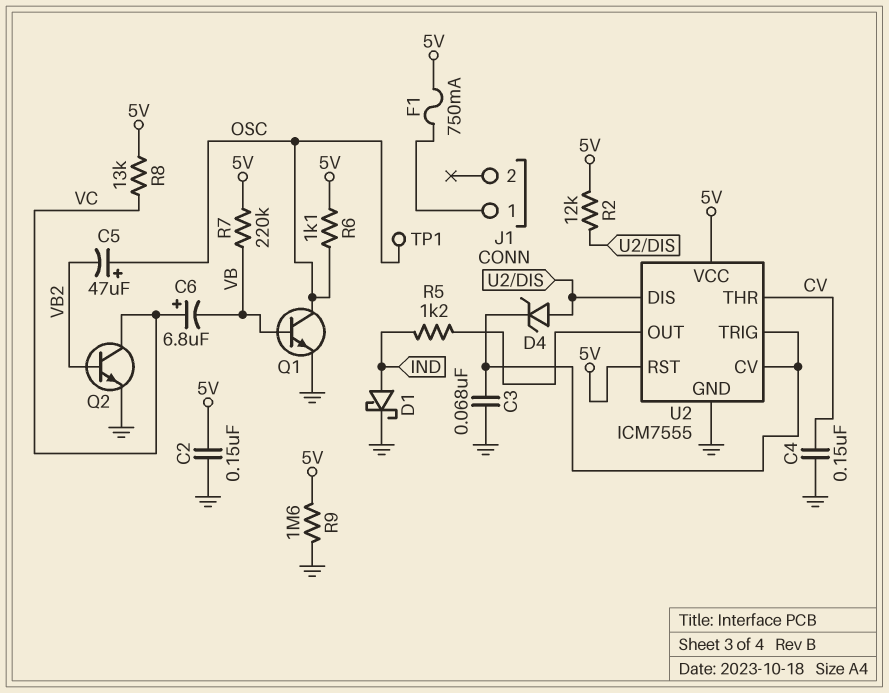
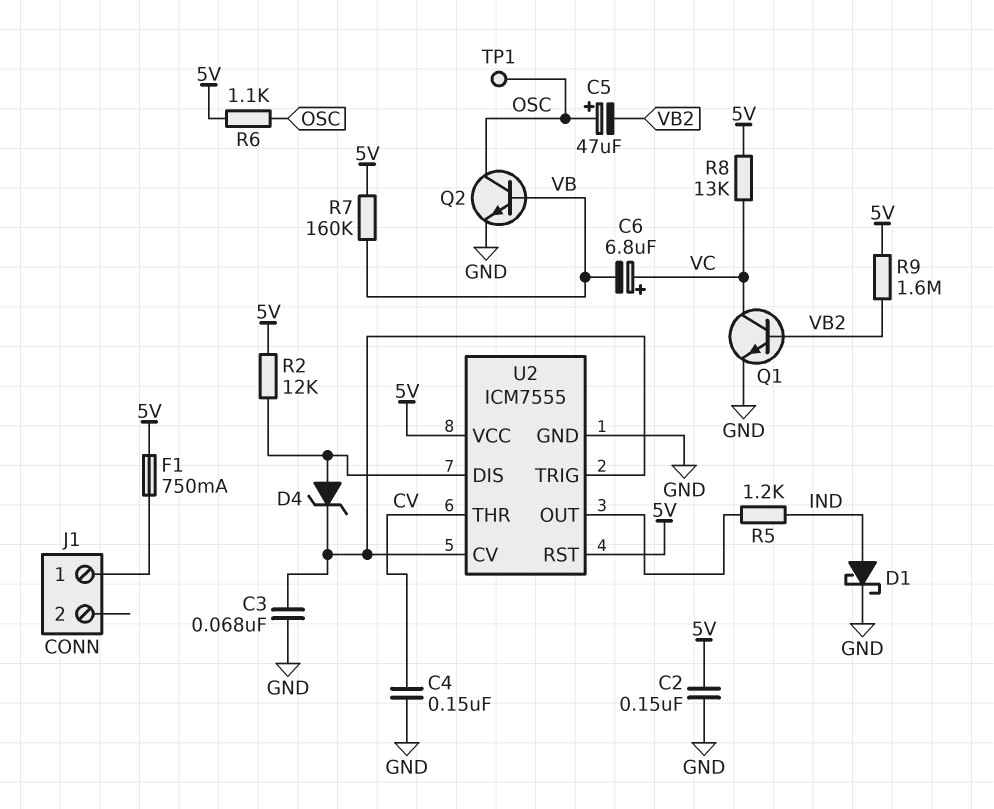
Q1: NPN (B VB, C OSC, E GND) -> NPN (B VB2, C VC, E GND)
Q2: NPN (B VB2, C VC, E GND) -> NPN (B VB, C OSC, E GND)
R7: 220k (5V, VB) -> 160k (5V, VB)
R9: 1.6M (5V, GND) -> 1.6M (5V, VB2)

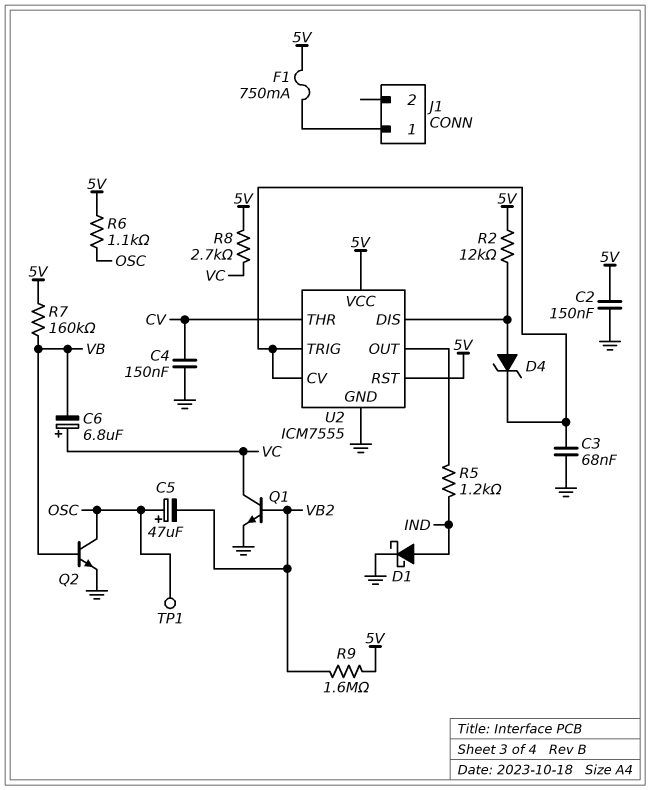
R8: 13k (5V, VC) -> 2.7k (5V, VC)

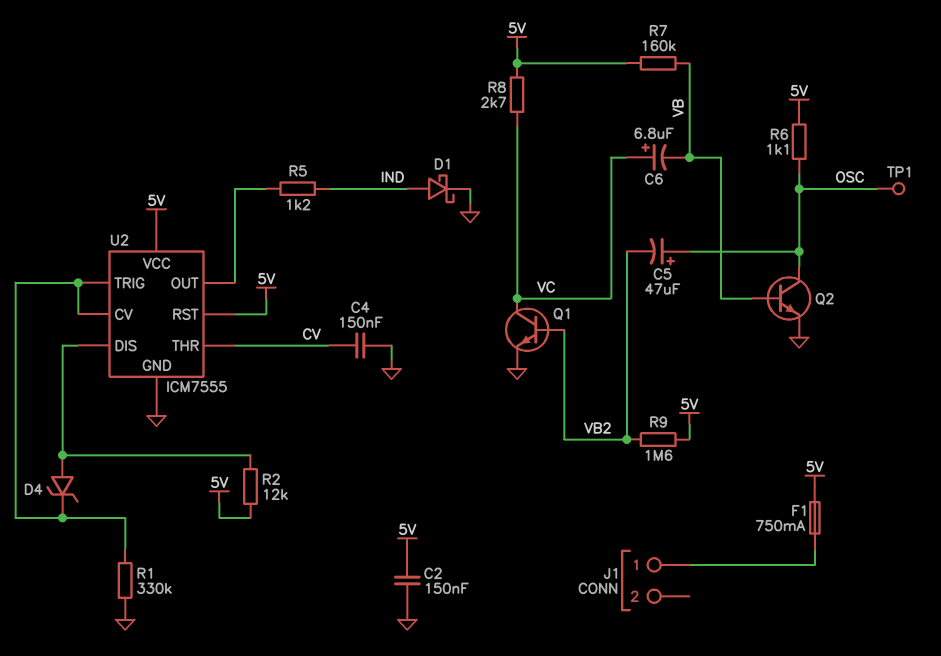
C3: 68nF (GND, U2/CV) -> none
R1: none -> 330k (GND, U2/CV)

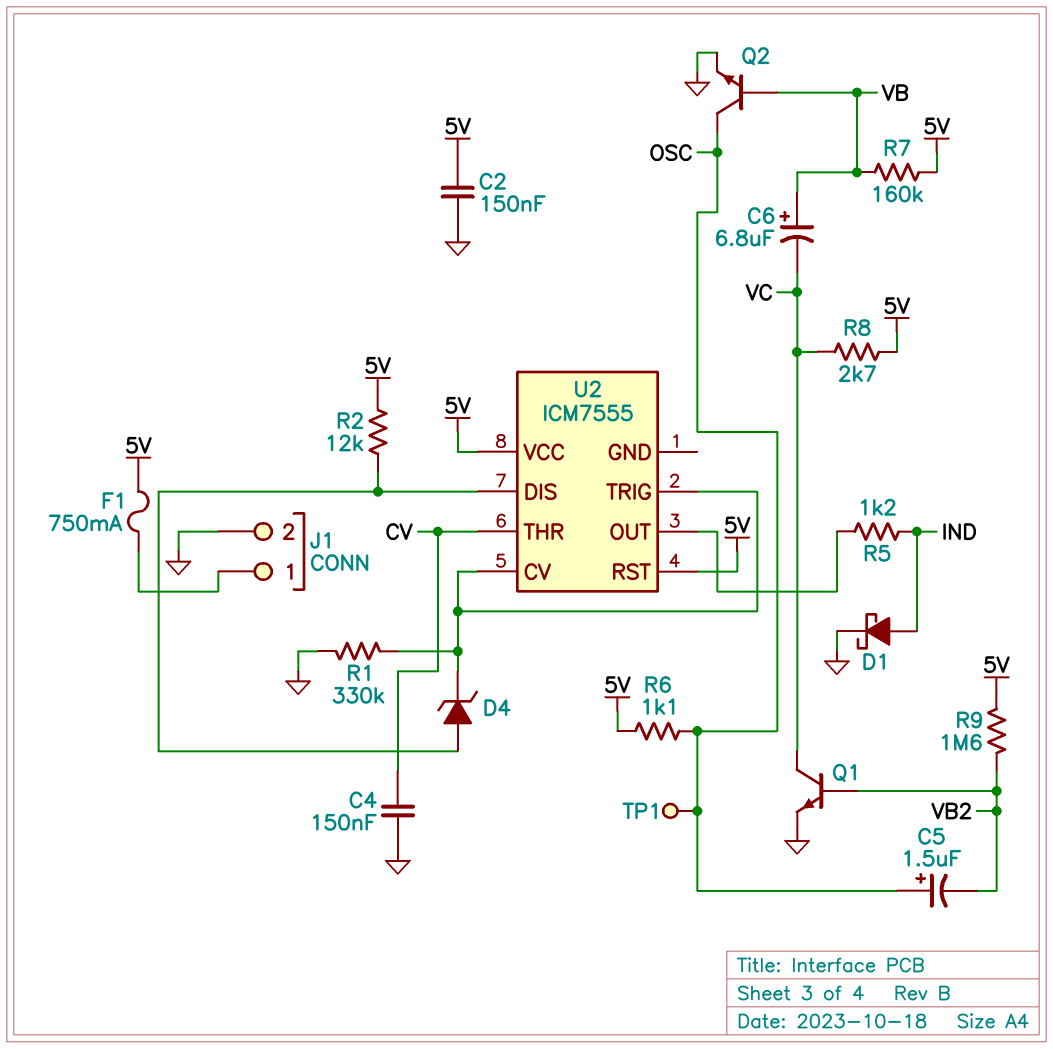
C5: 47uF (plus OSC, minus VB2) -> 1.5uF (plus OSC, minus VB2)
C6: 6.8uF (plus VC, minus VB) -> 6.8uF (plus VB, minus VC)
J1 pin 2: none -> GND
U2 pin GND: GND -> none

